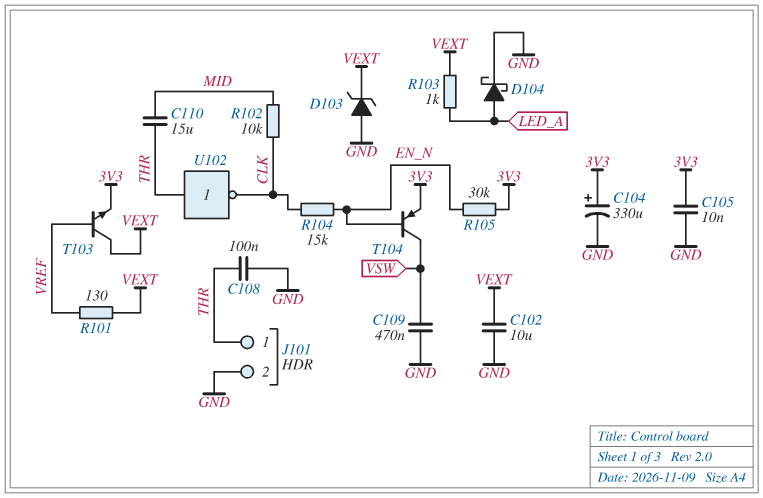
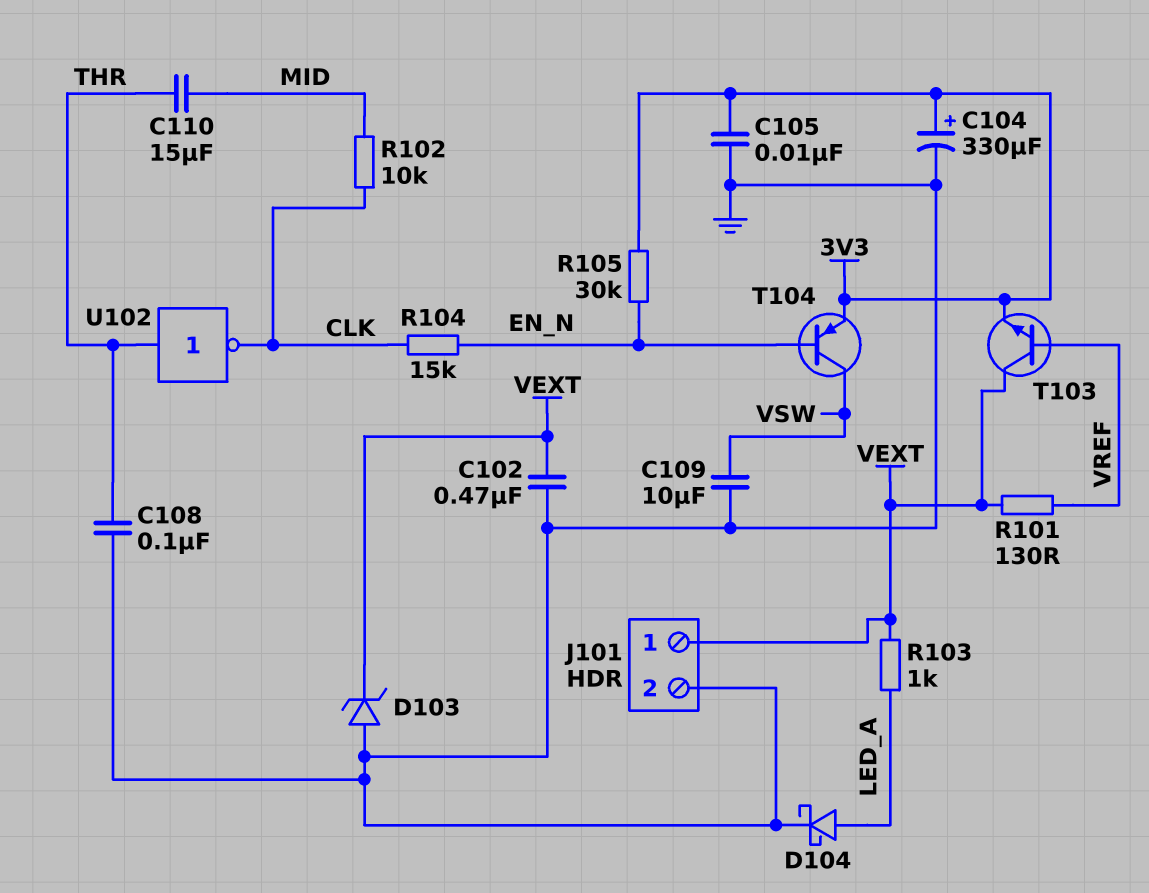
C102: 10uF (GND, VEXT) -> 470nF (GND, VEXT)
C109: 470nF (GND, VSW) -> 10uF (GND, VSW)
J101 pin 1: THR -> VEXT

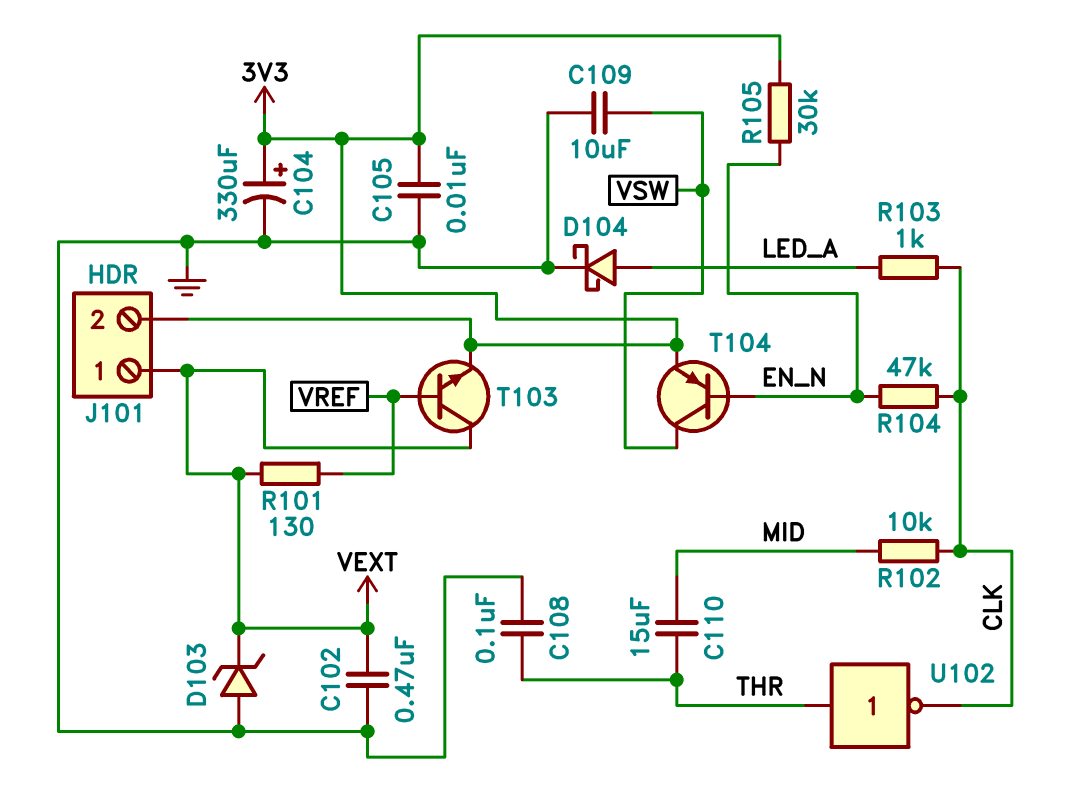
J101 pin 2: GND -> 3V3
R103: 1k (LED_A, VEXT) -> 1k (CLK, LED_A)
R104: 15k (CLK, EN_N) -> 47k (CLK, EN_N)

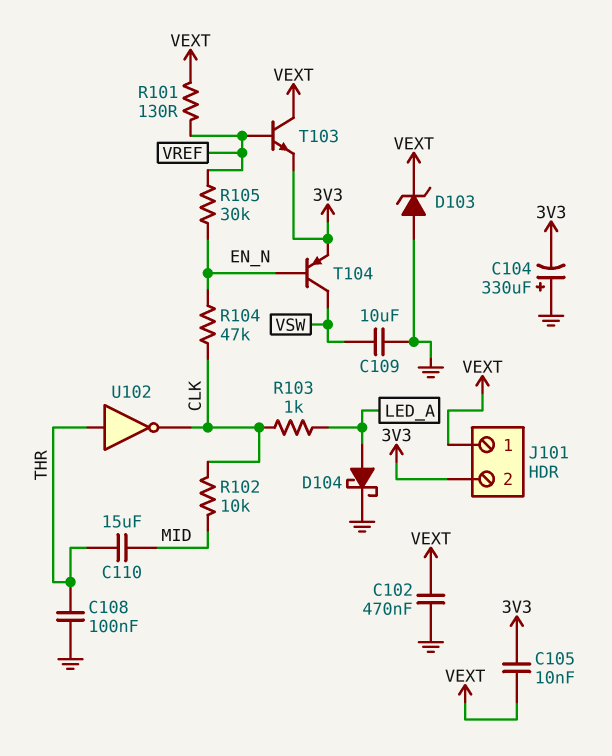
C104: 330uF (plus 3V3, minus GND) -> 330uF (plus GND, minus 3V3)
C105: 10nF (3V3, GND) -> 10nF (3V3, VEXT)
R105: 30k (3V3, EN_N) -> 30k (EN_N, VREF)

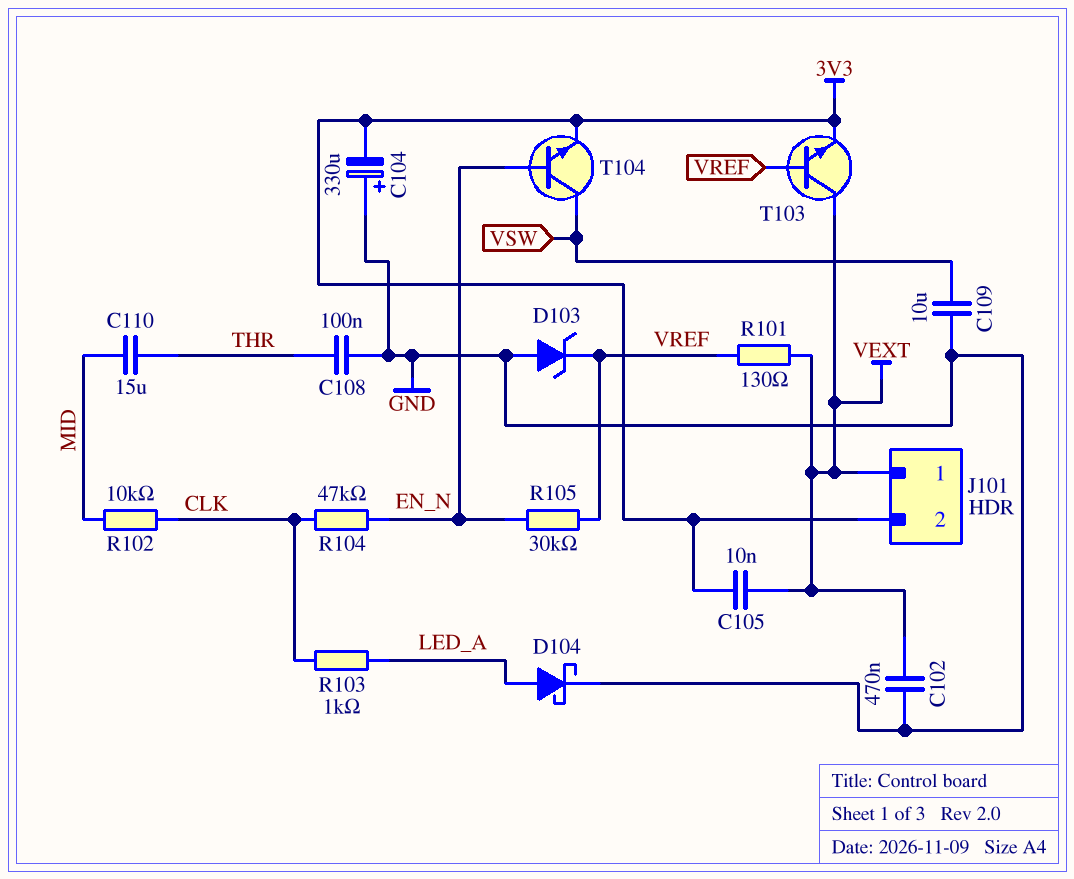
D103: zener (A GND, K VEXT) -> zener (A GND, K VREF)
T104: PNP (B EN_N, C VSW, E 3V3) -> NPN (B EN_N, C VSW, E 3V3)
U102: NOT (in THR, out CLK) -> none

